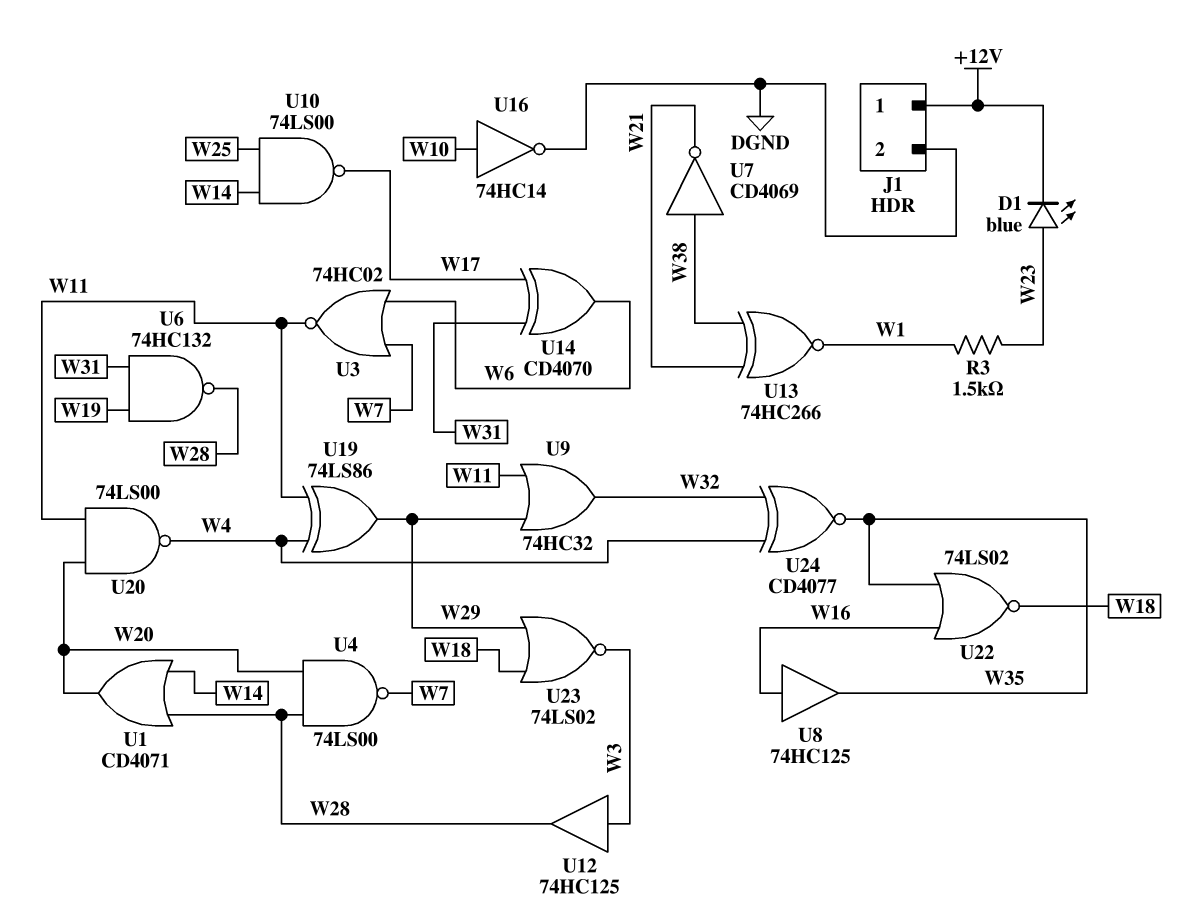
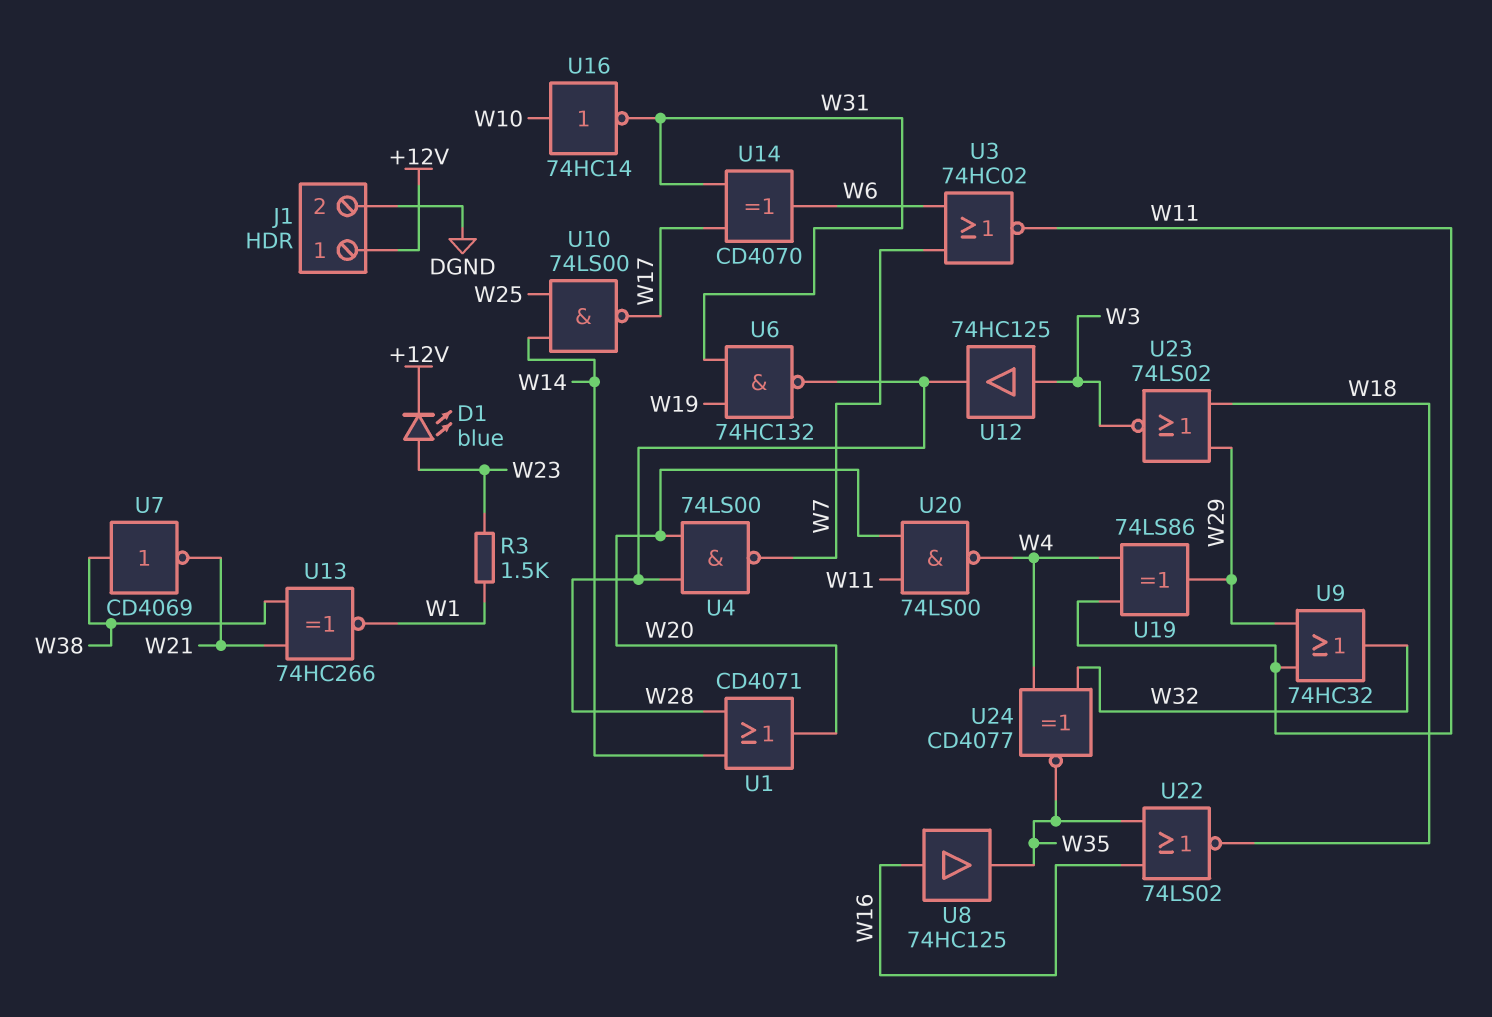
U16: NOT 74HC14 (in W10, out DGND) -> NOT 74HC14 (in W10, out W31)

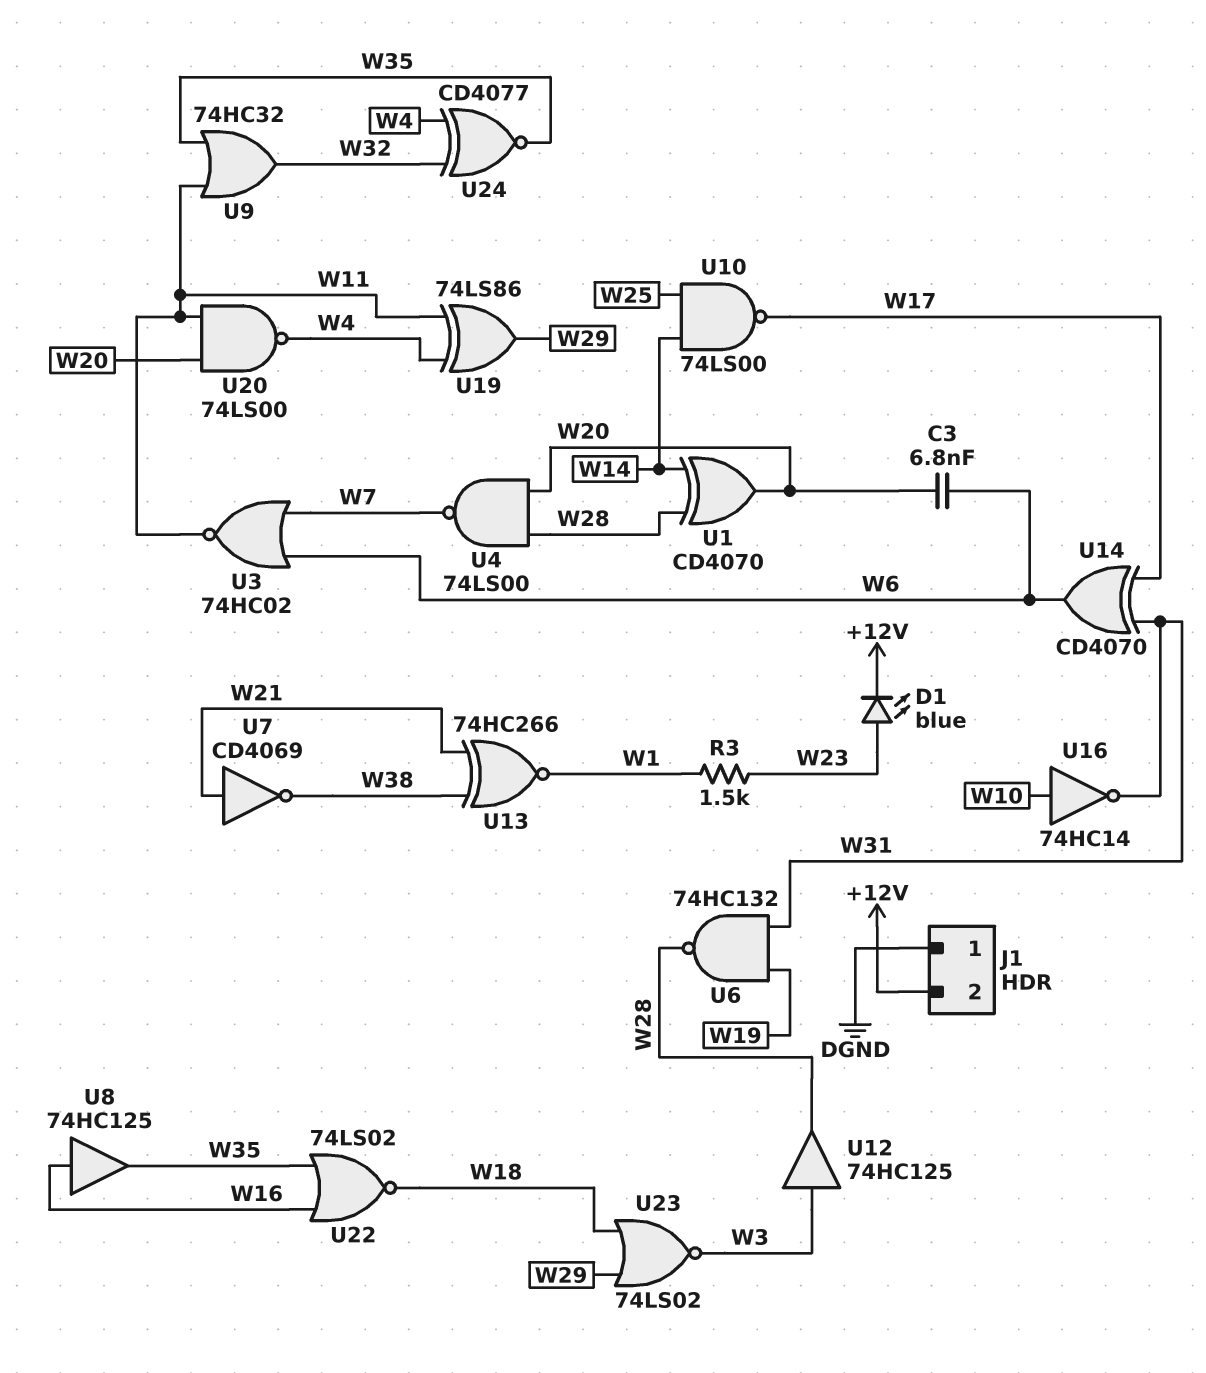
C3: none -> 6.8nF (W6, W20)
J1 pin 1: +12V -> DGND
J1 pin 2: DGND -> +12V
U1: OR CD4071 (in W14, in W28, out W20) -> XOR CD4070 (in W14, in W28, out W20)
U7: NOT CD4069 (in W38, out W21) -> NOT CD4069 (in W21, out W38)
U9: OR 74HC32 (in W11, in W29, out W32) -> OR 74HC32 (in W11, in W35, out W32)

